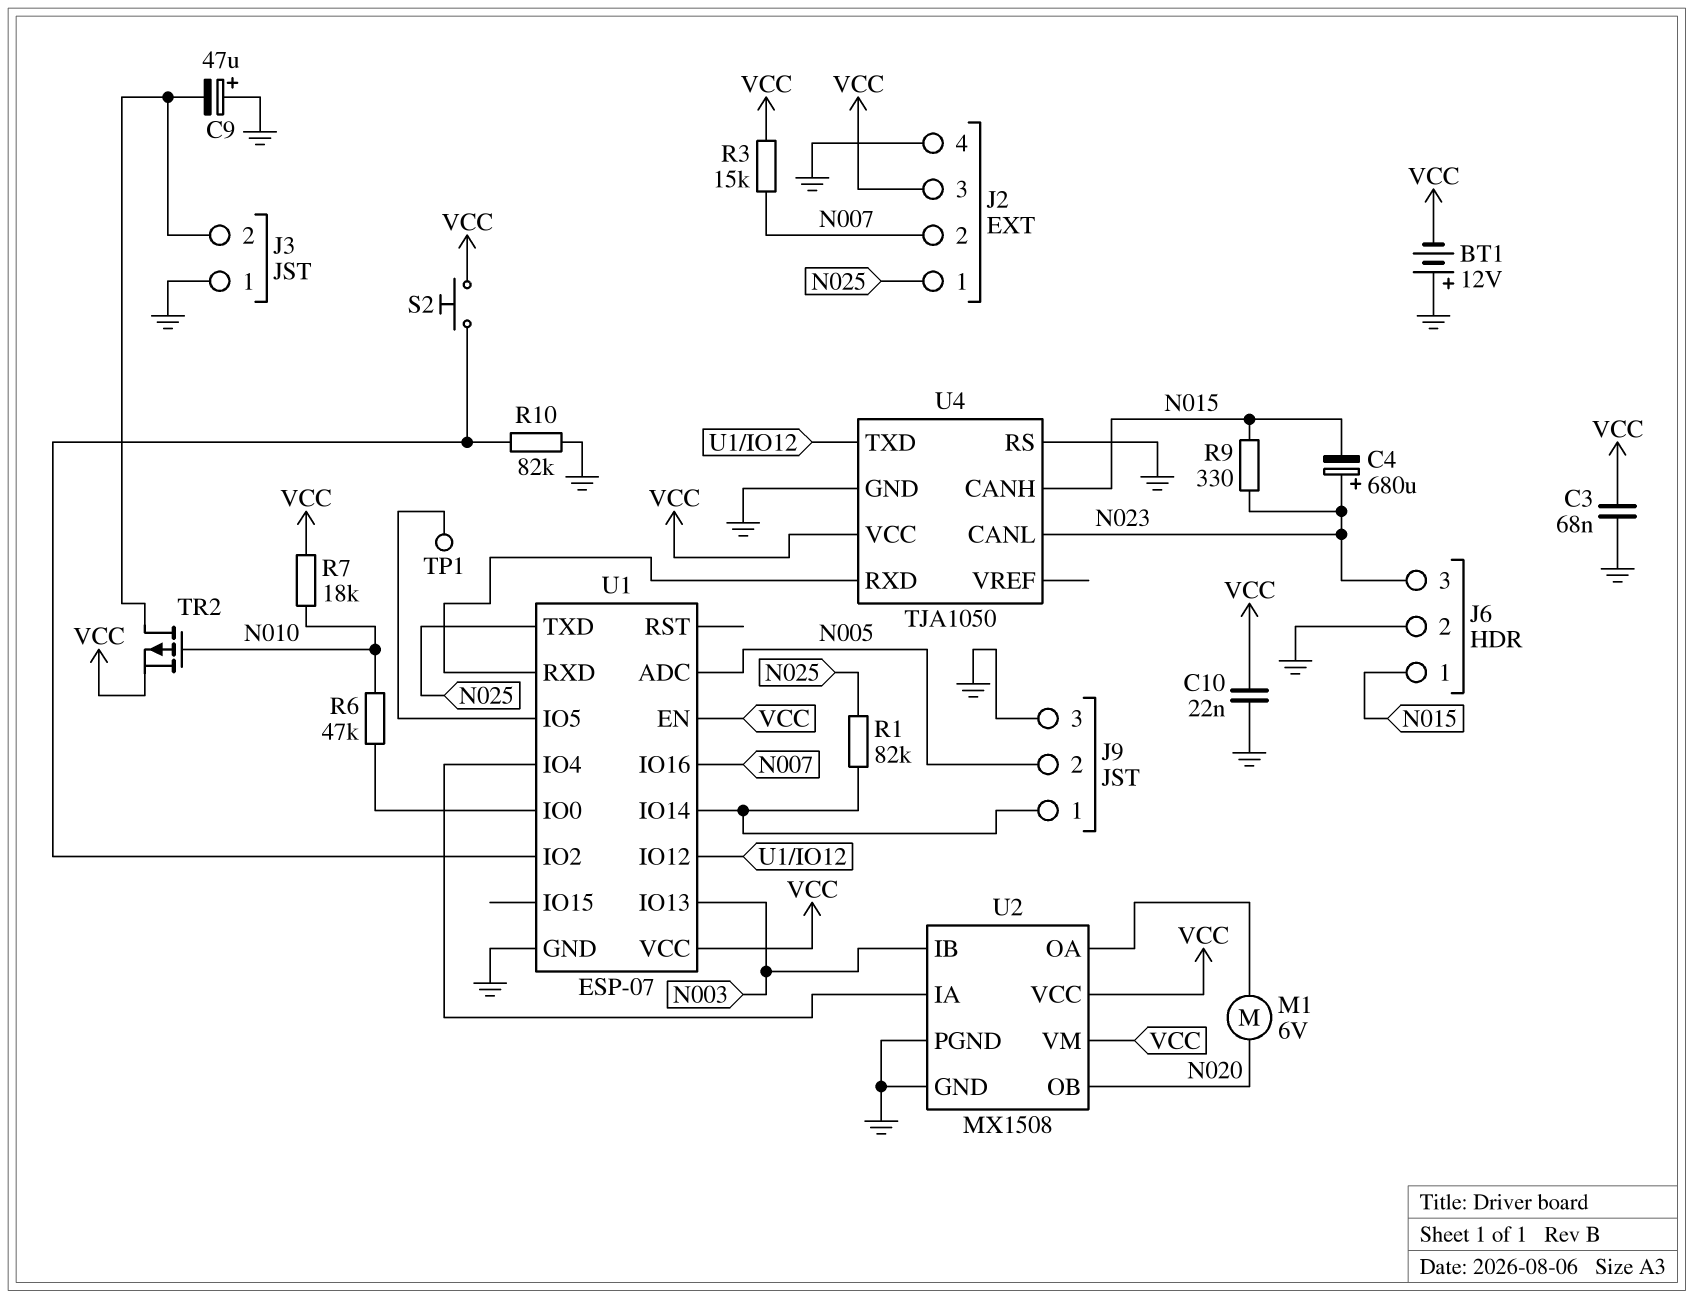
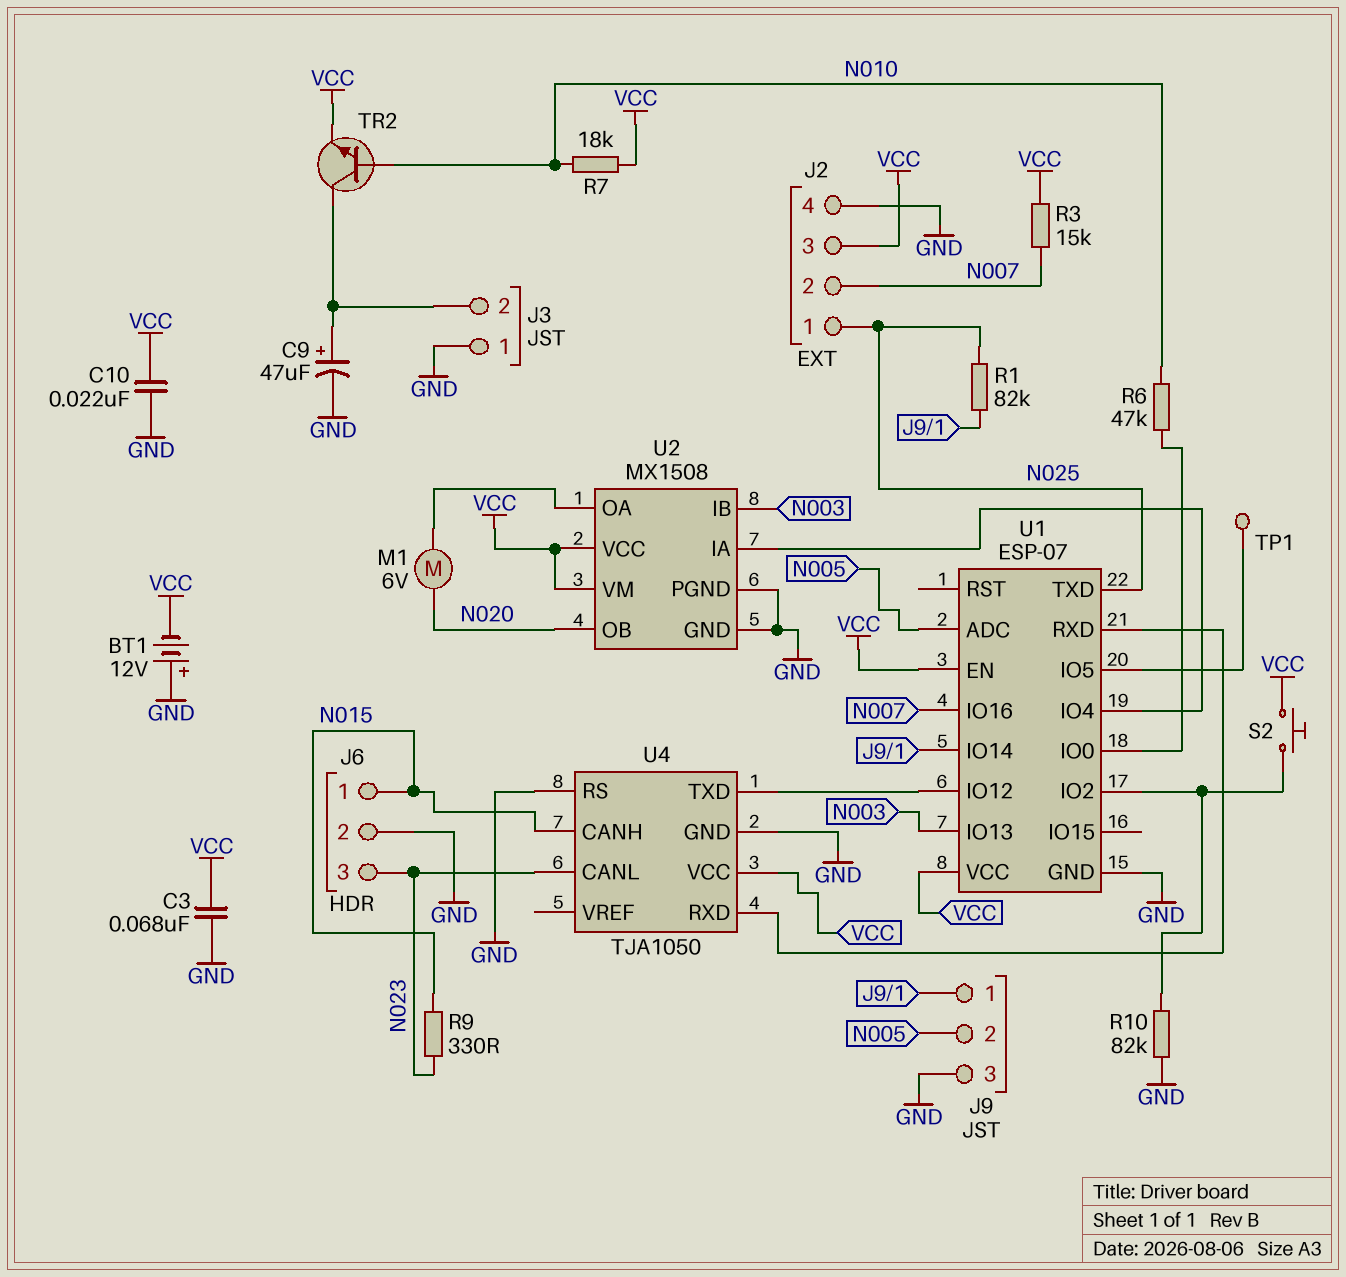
C4: 680uF (plus N023, minus N015) -> none
C9: 47uF (plus GND, minus J3/2) -> 47uF (plus J3/2, minus GND)
TR2: PMOS (G N010, D J3/2, S VCC) -> NPN (B N010, C J3/2, E VCC)

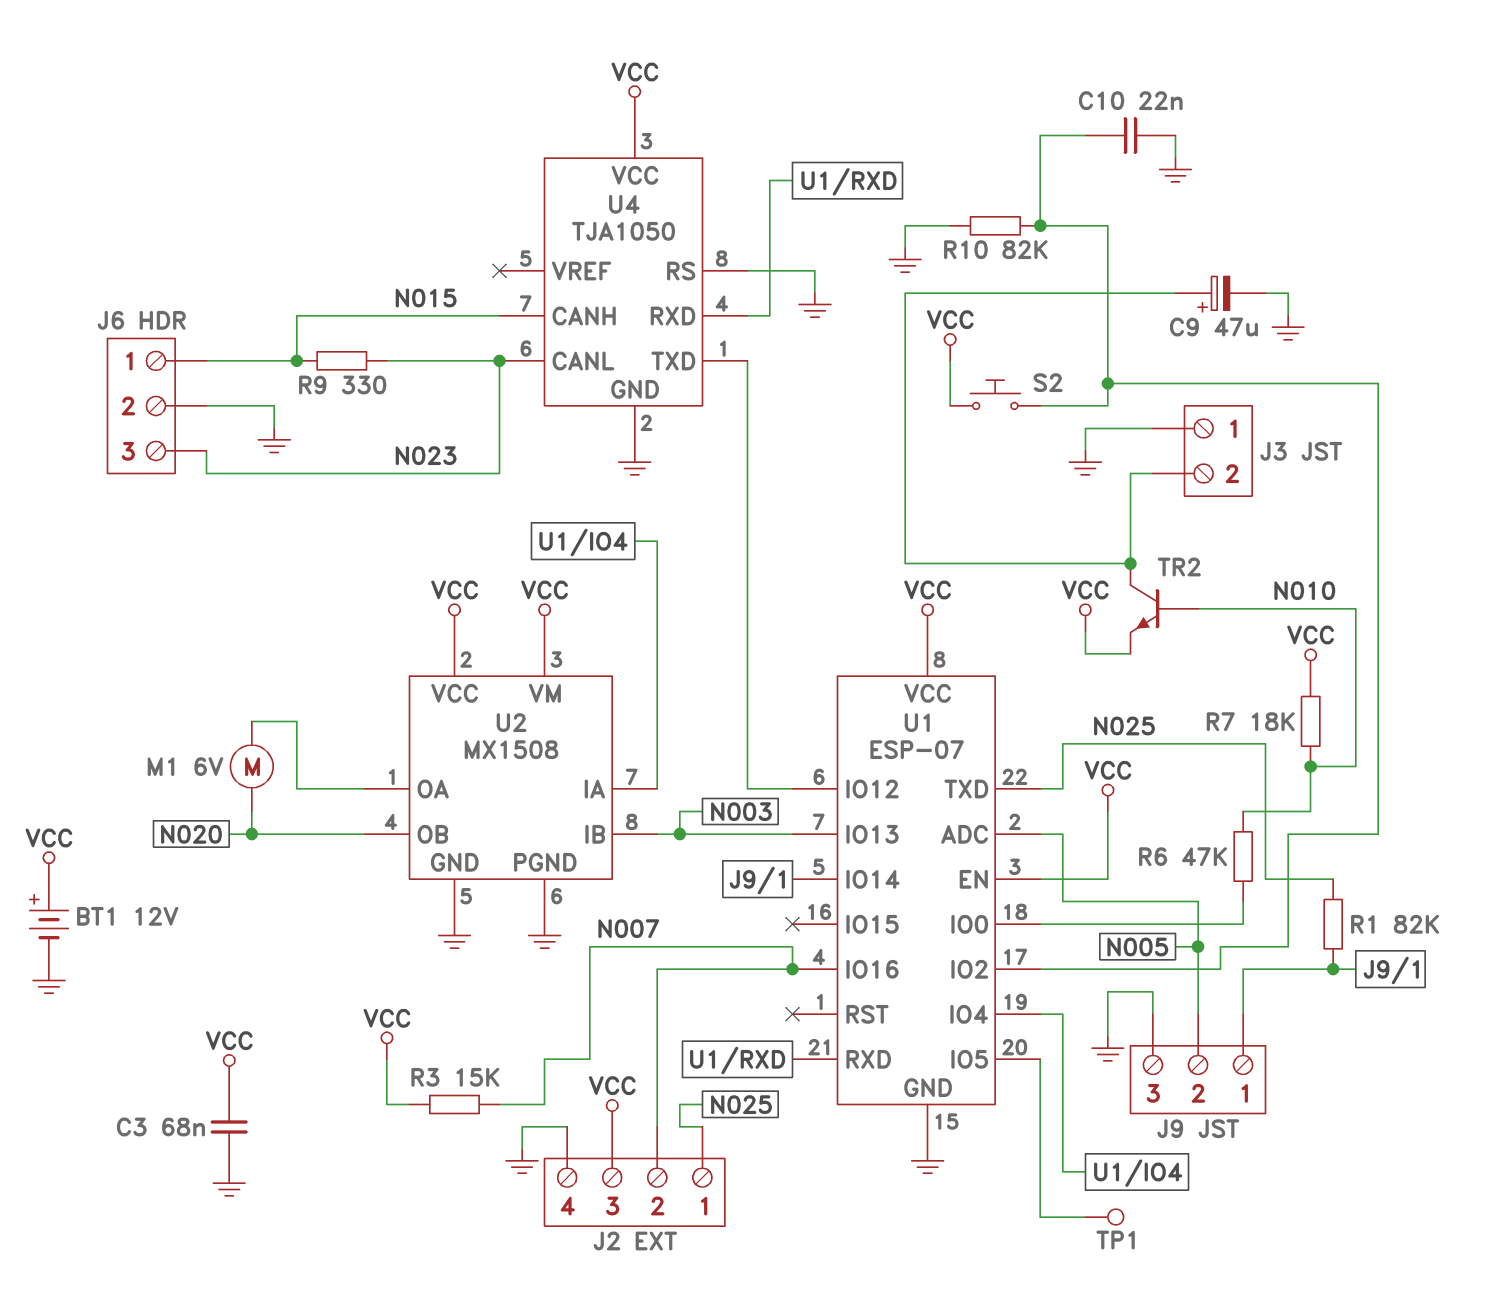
BT1: 12V (plus GND, minus VCC) -> 12V (plus VCC, minus GND)
C10: 22nF (GND, VCC) -> 22nF (GND, U1/IO2)

